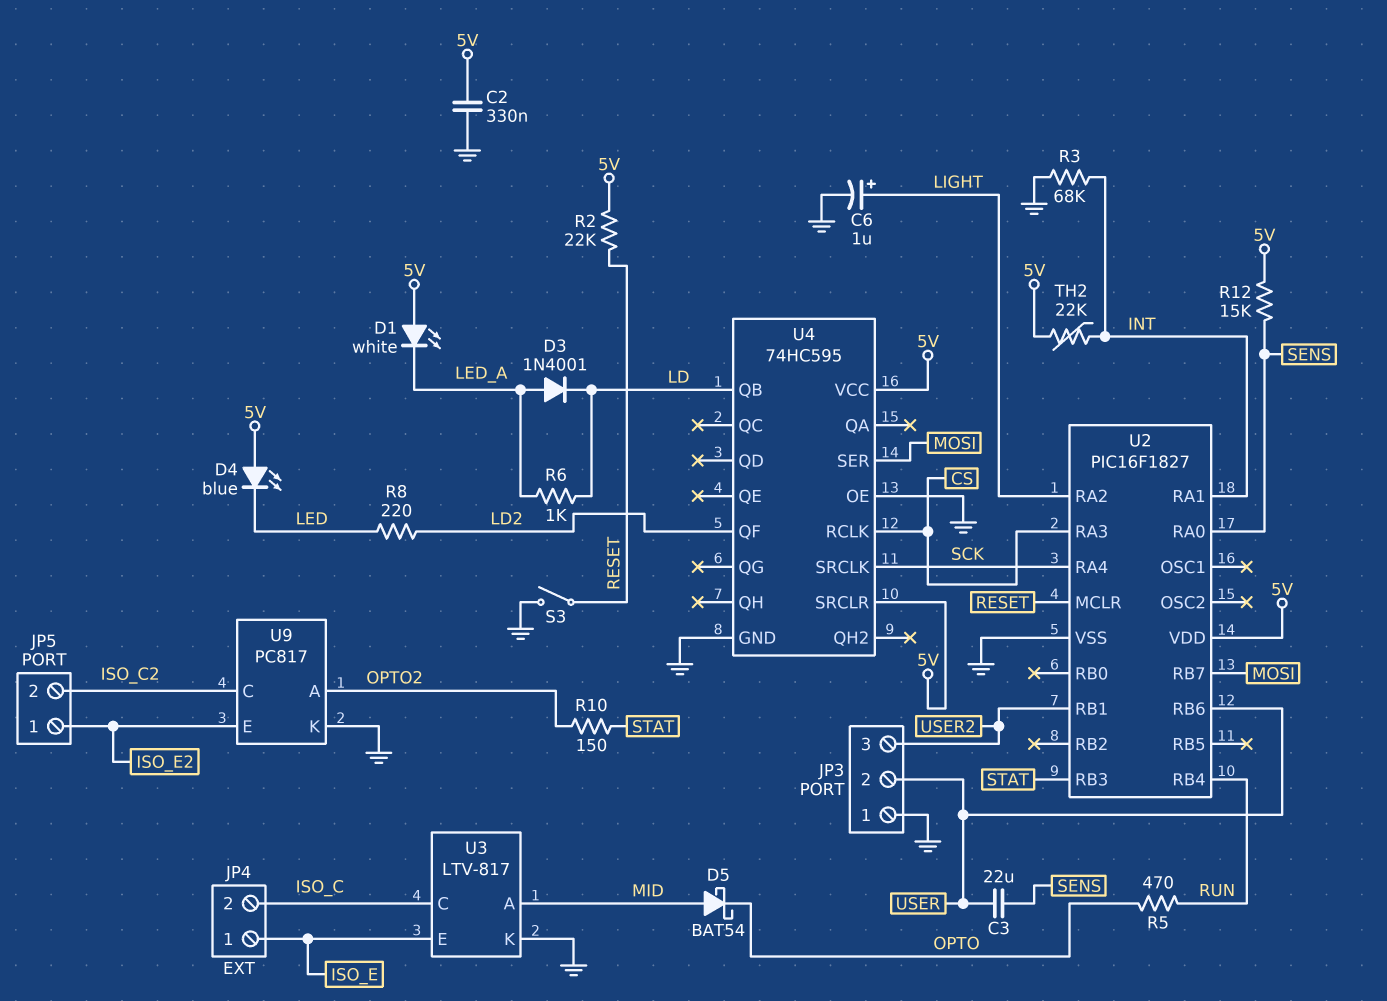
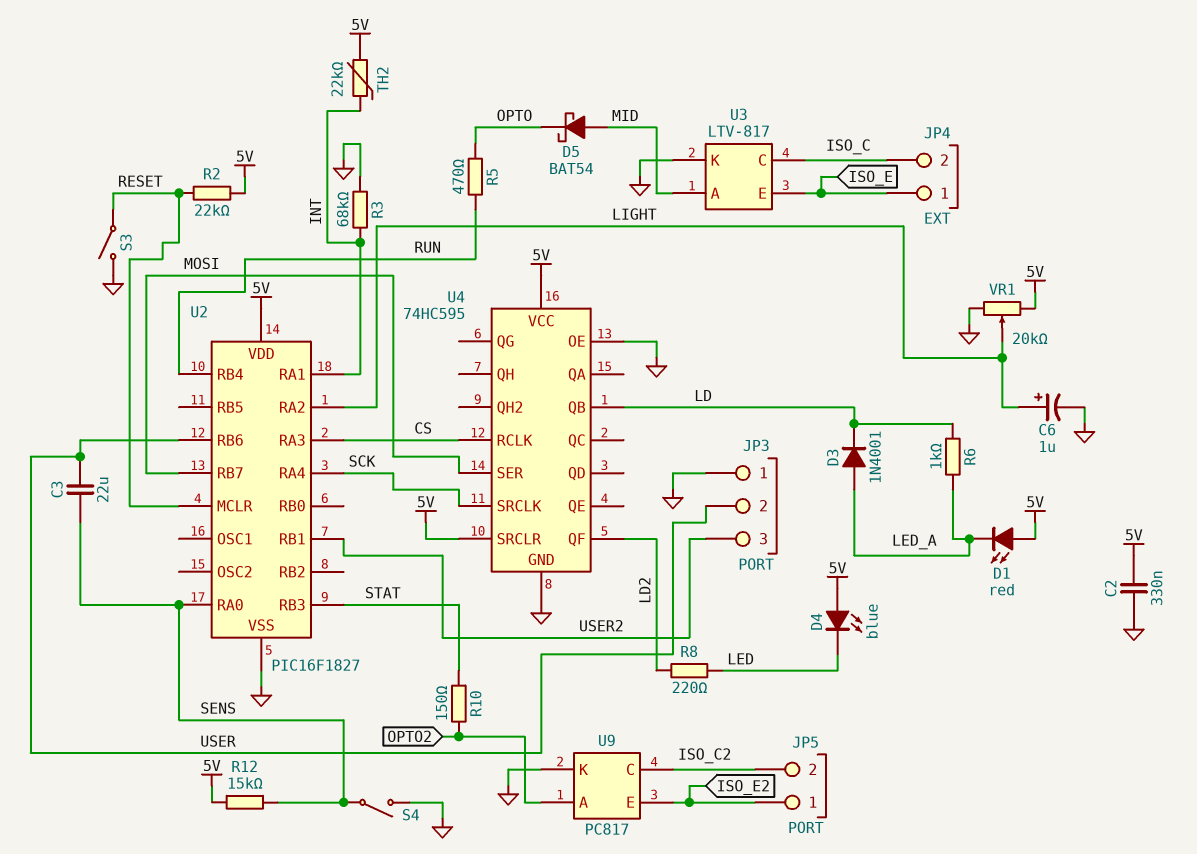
D1: LED white (A 5V, K LED_A) -> LED red (A 5V, K LED_A)
S4: none -> switch (GND, SENS)
VR1: none -> 20k (5V, GND, wiper LIGHT)

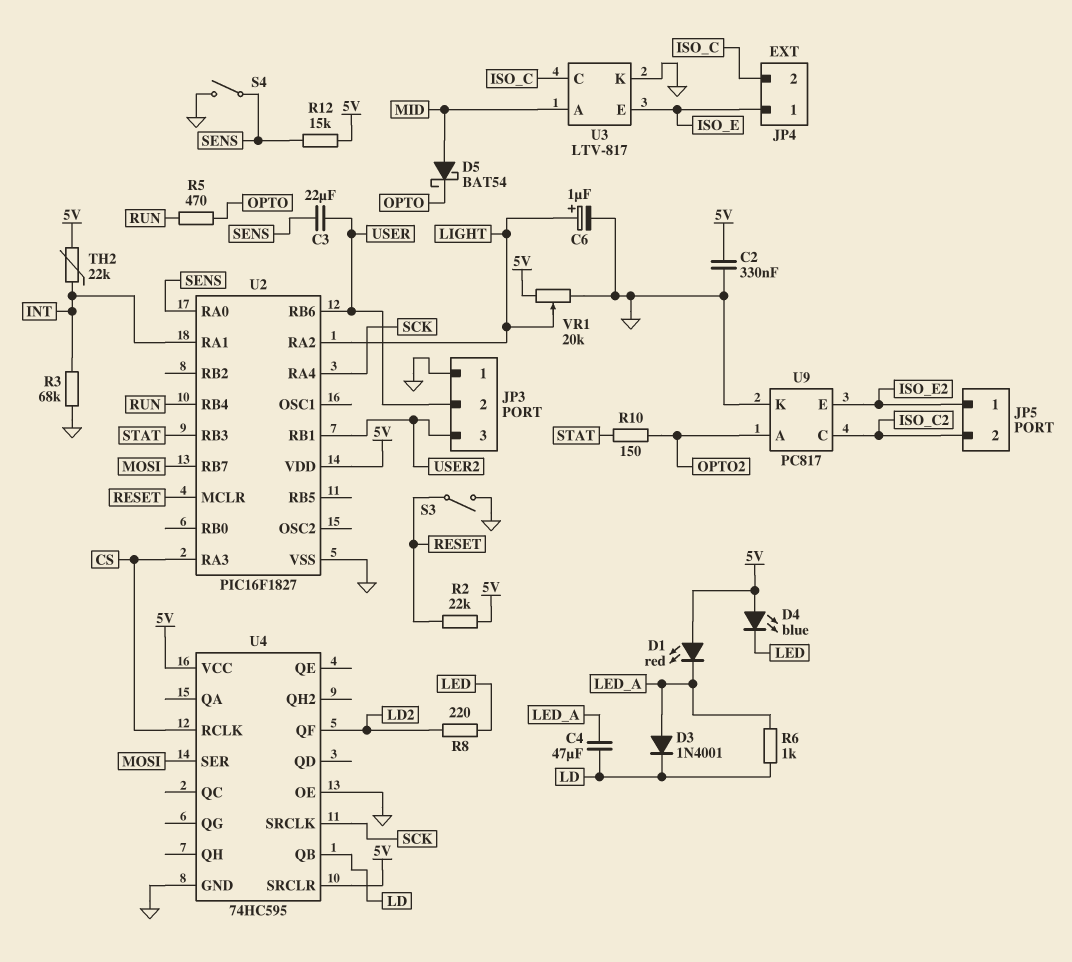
C4: none -> 47uF (LD, LED_A)

